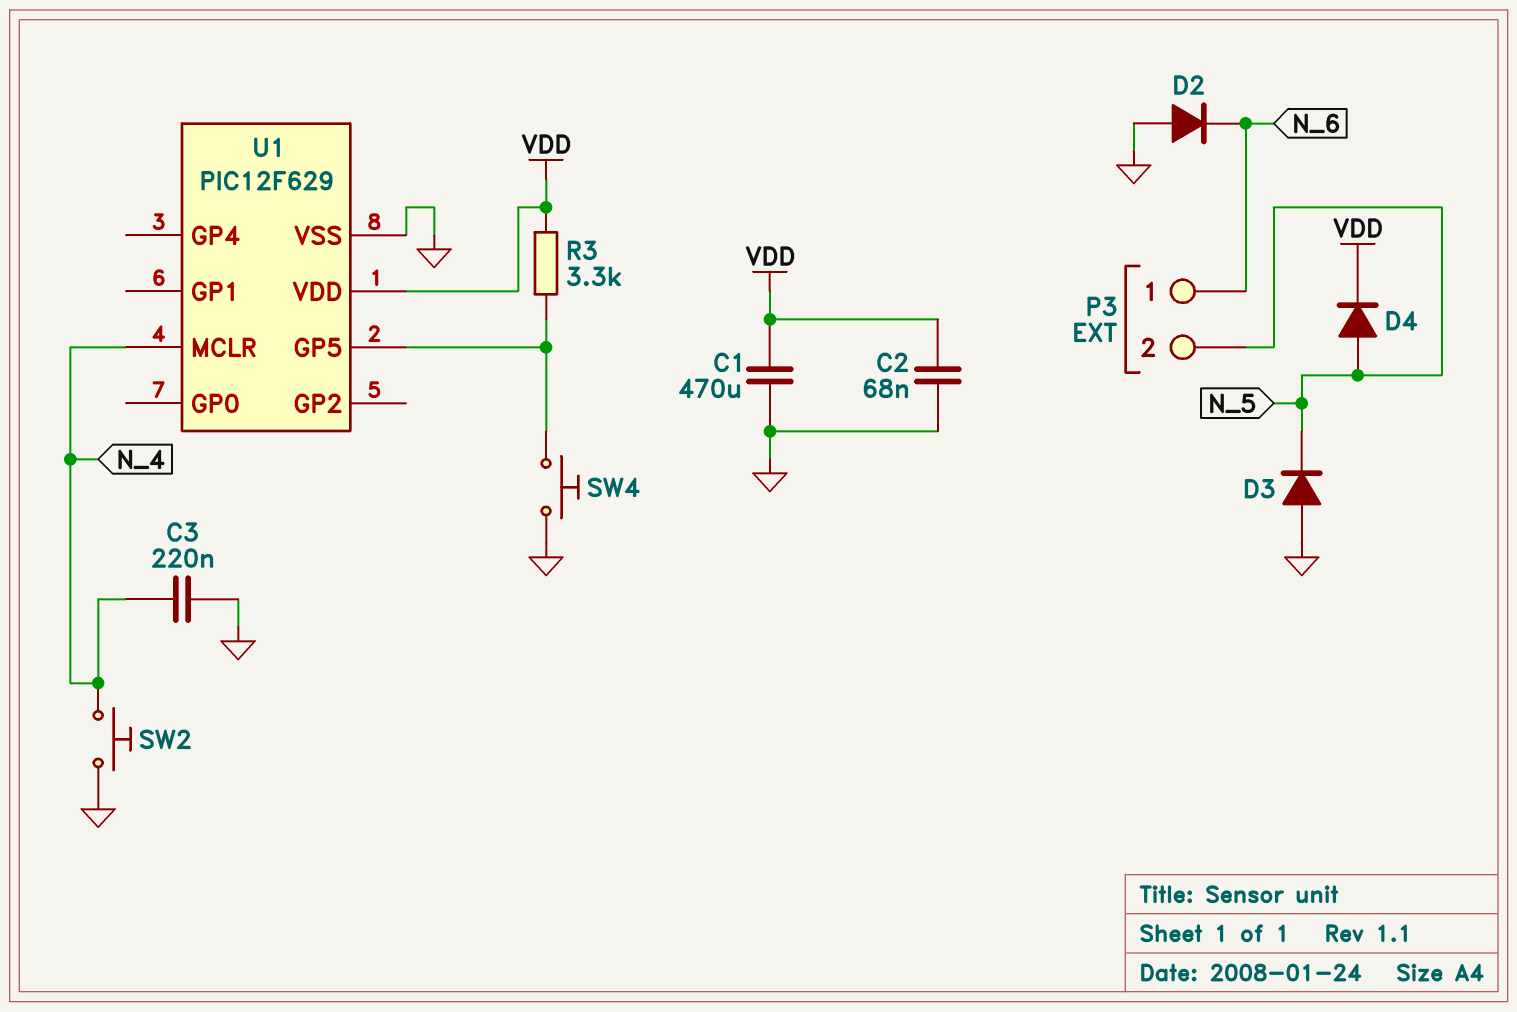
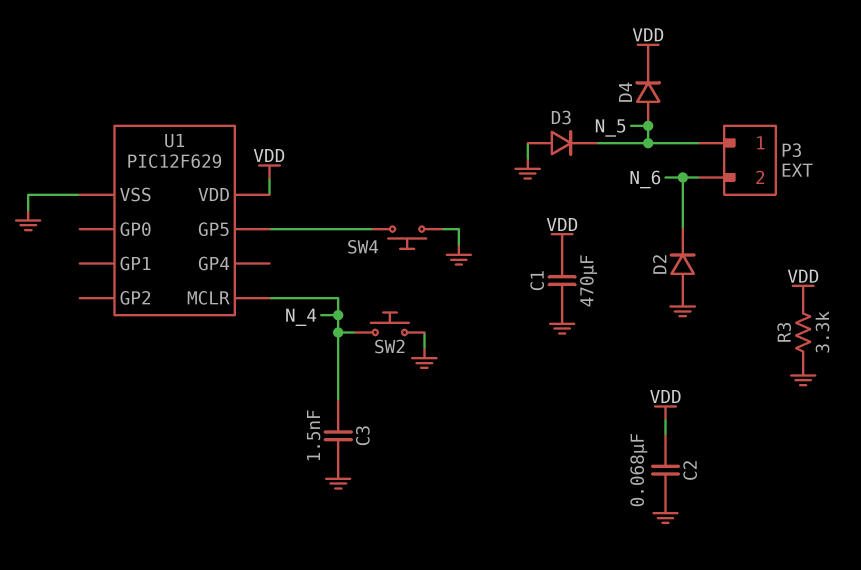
C3: 220nF (GND, N_4) -> 1.5nF (GND, N_4)
P3 pin 1: N_6 -> N_5
P3 pin 2: N_5 -> N_6
R3: 3.3k (U1/GP5, VDD) -> 3.3k (GND, VDD)

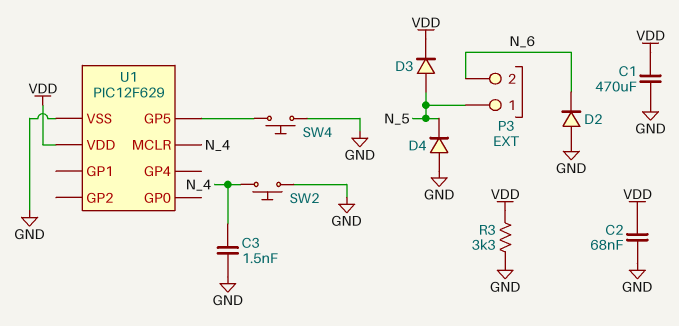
D3: diode (A GND, K N_5) -> diode (A N_5, K VDD)
D4: diode (A N_5, K VDD) -> diode (A GND, K N_5)

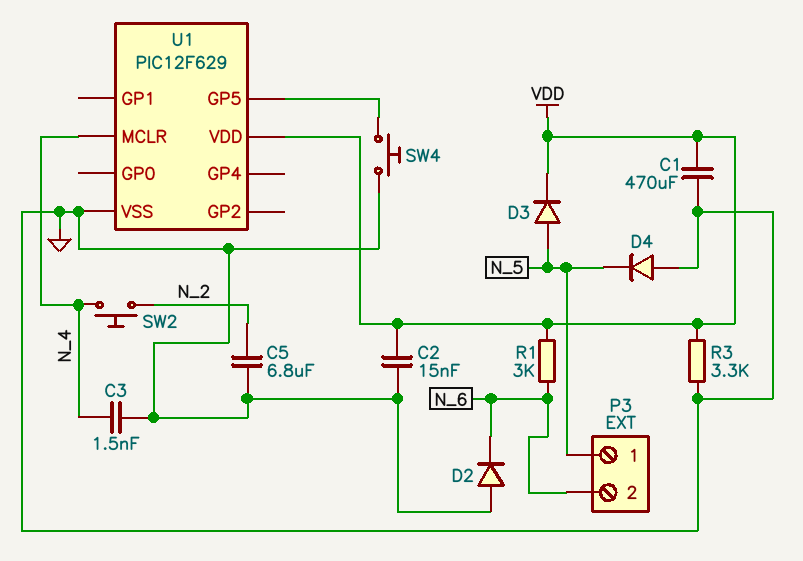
C2: 68nF (GND, VDD) -> 15nF (GND, VDD)
C5: none -> 6.8uF (GND, N_2)
R1: none -> 3k (N_6, VDD)
SW2: button (GND, N_4) -> button (N_2, N_4)

